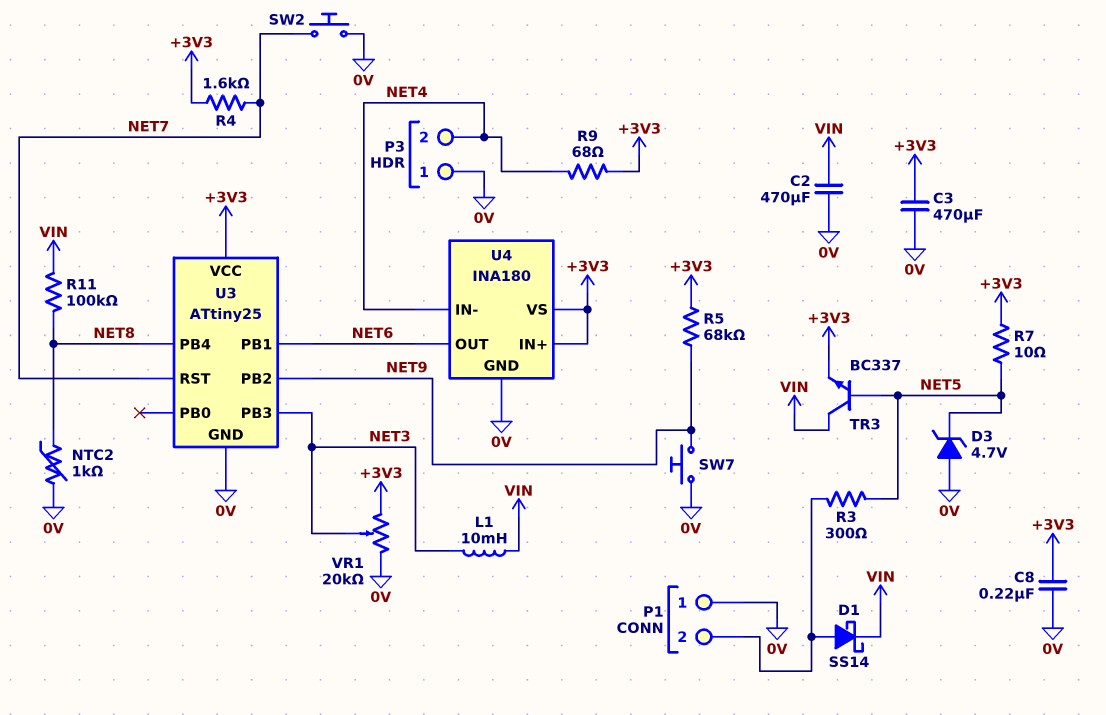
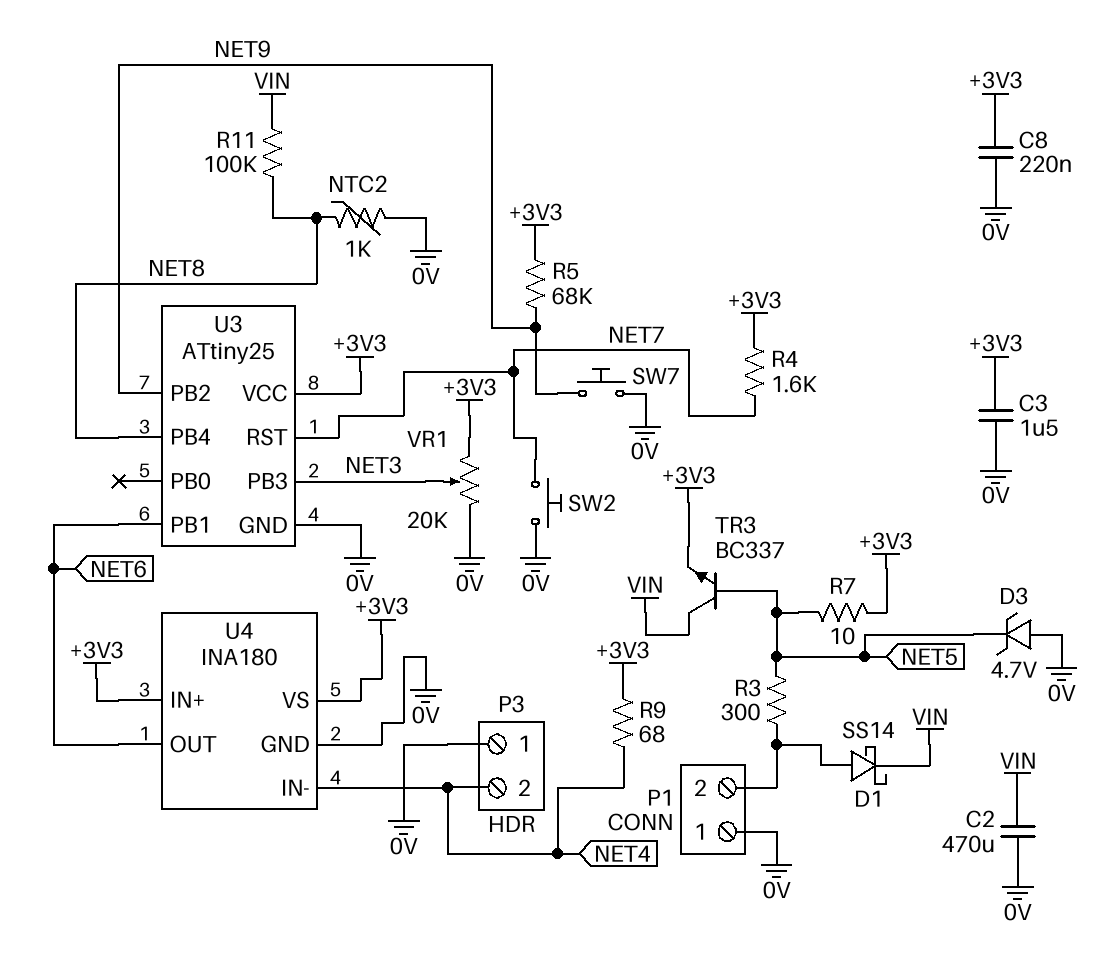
C3: 470uF (+3V3, 0V) -> 1.5uF (+3V3, 0V)
L1: 10mH (NET3, VIN) -> none

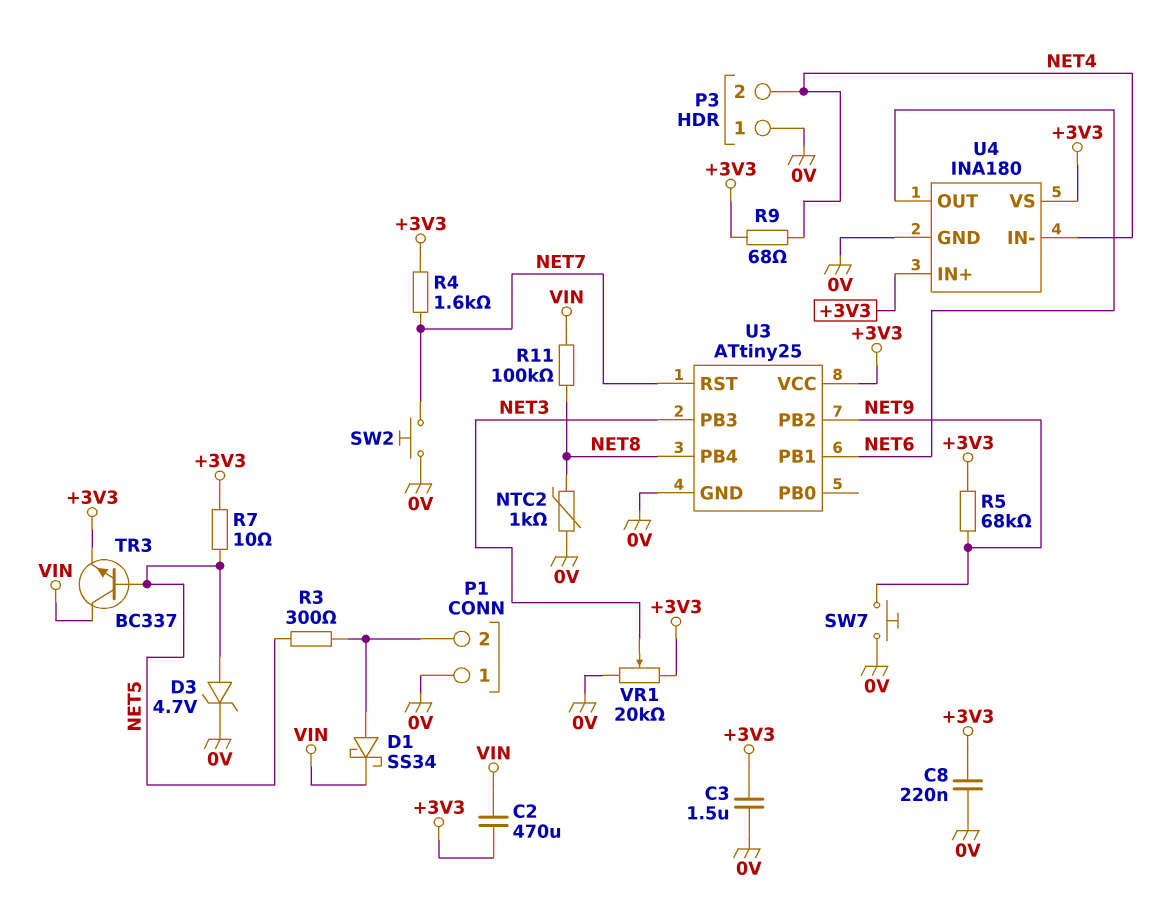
C2: 470uF (0V, VIN) -> 470uF (+3V3, VIN)
D1: schottky SS14 (A P1/2, K VIN) -> schottky SS34 (A P1/2, K VIN)
D3: zener 4.7V (A 0V, K NET5) -> zener 4.7V (A NET5, K 0V)

